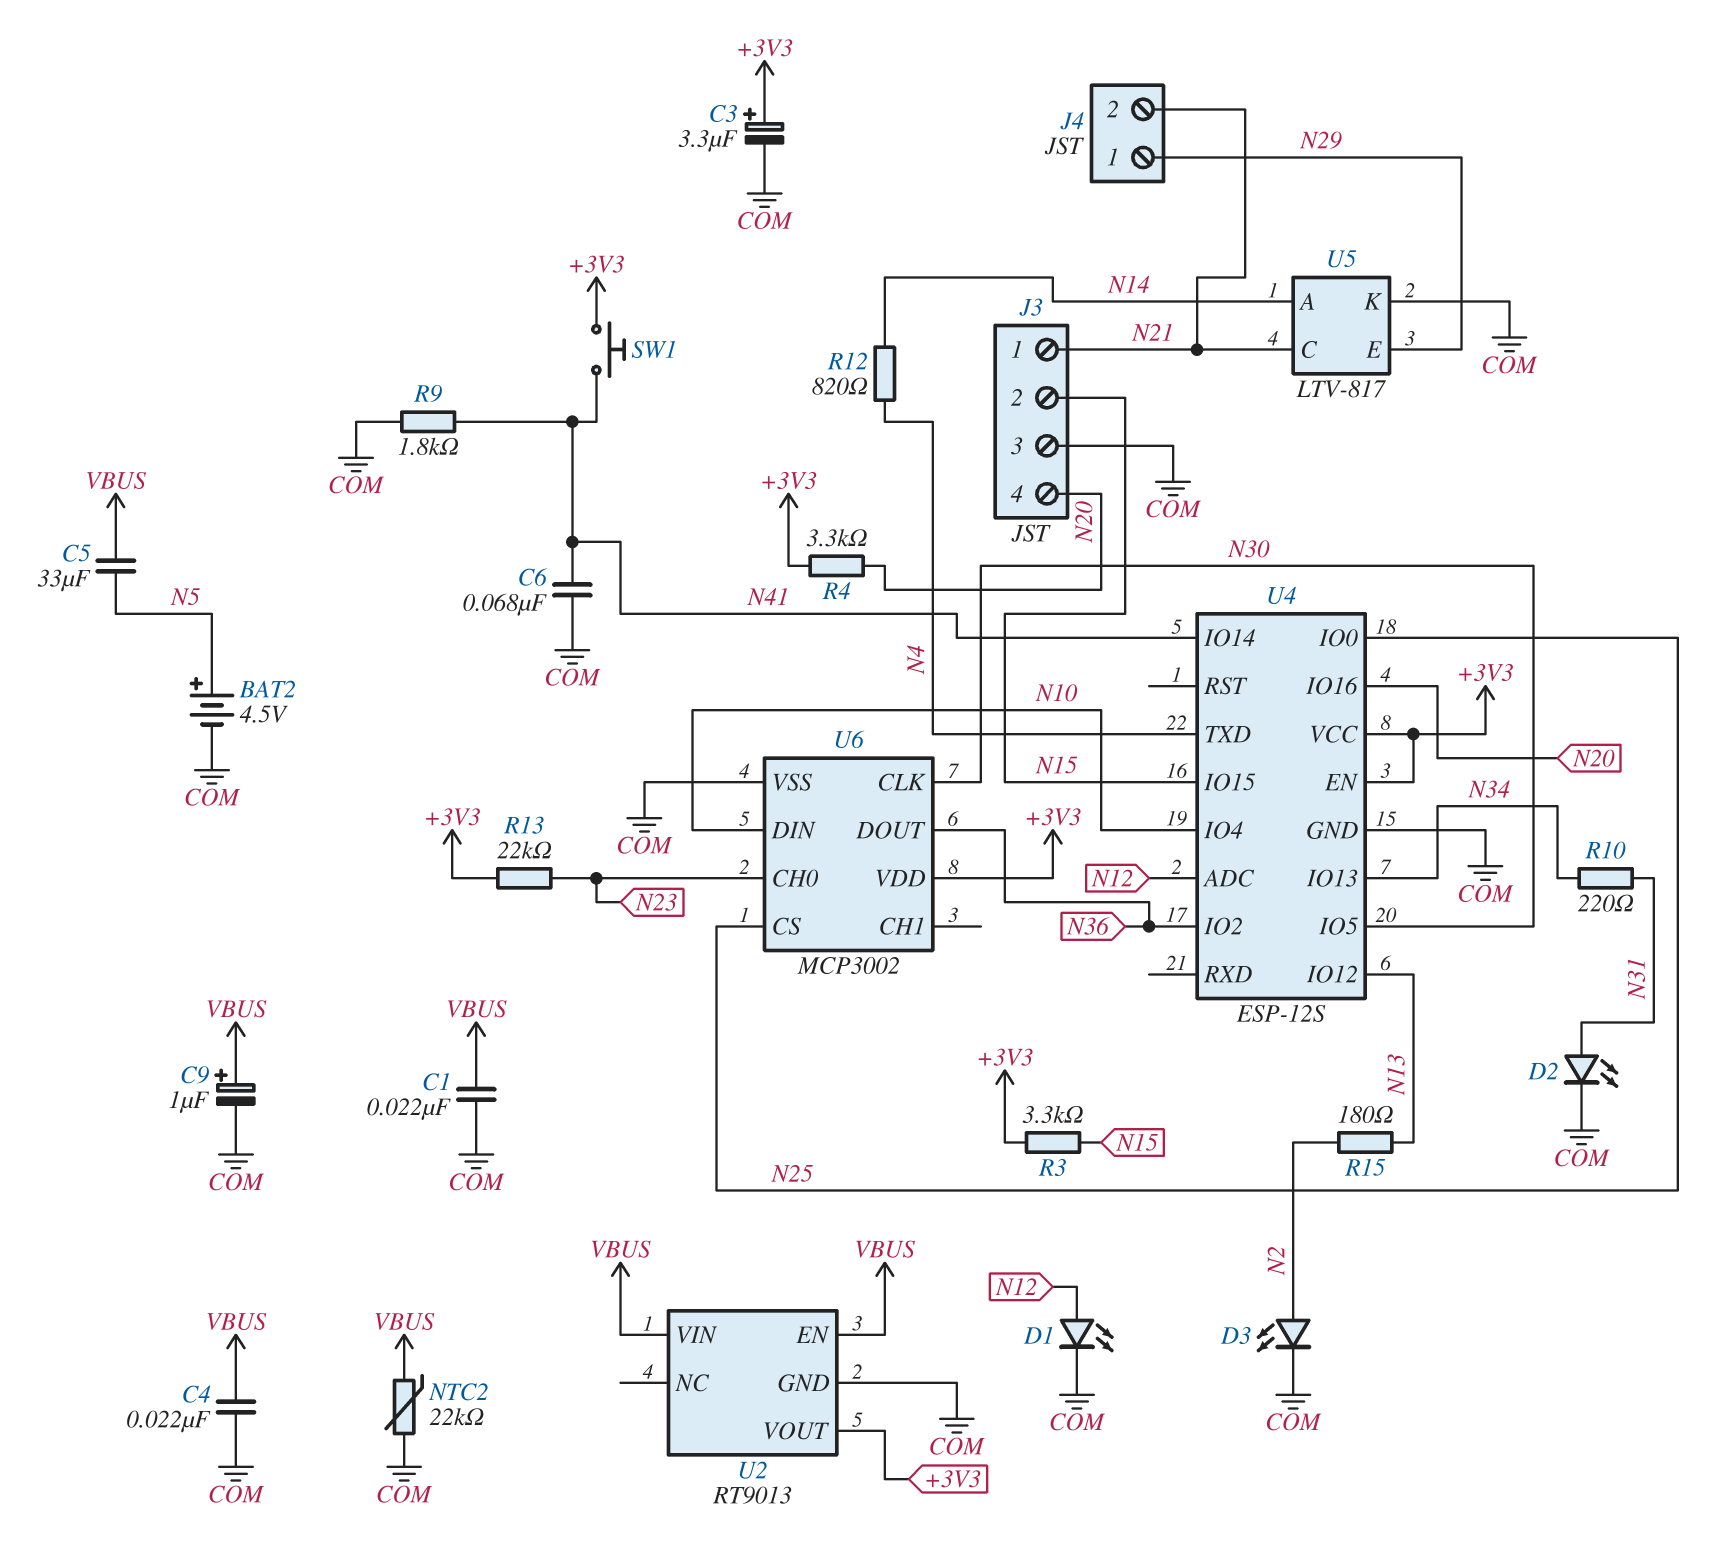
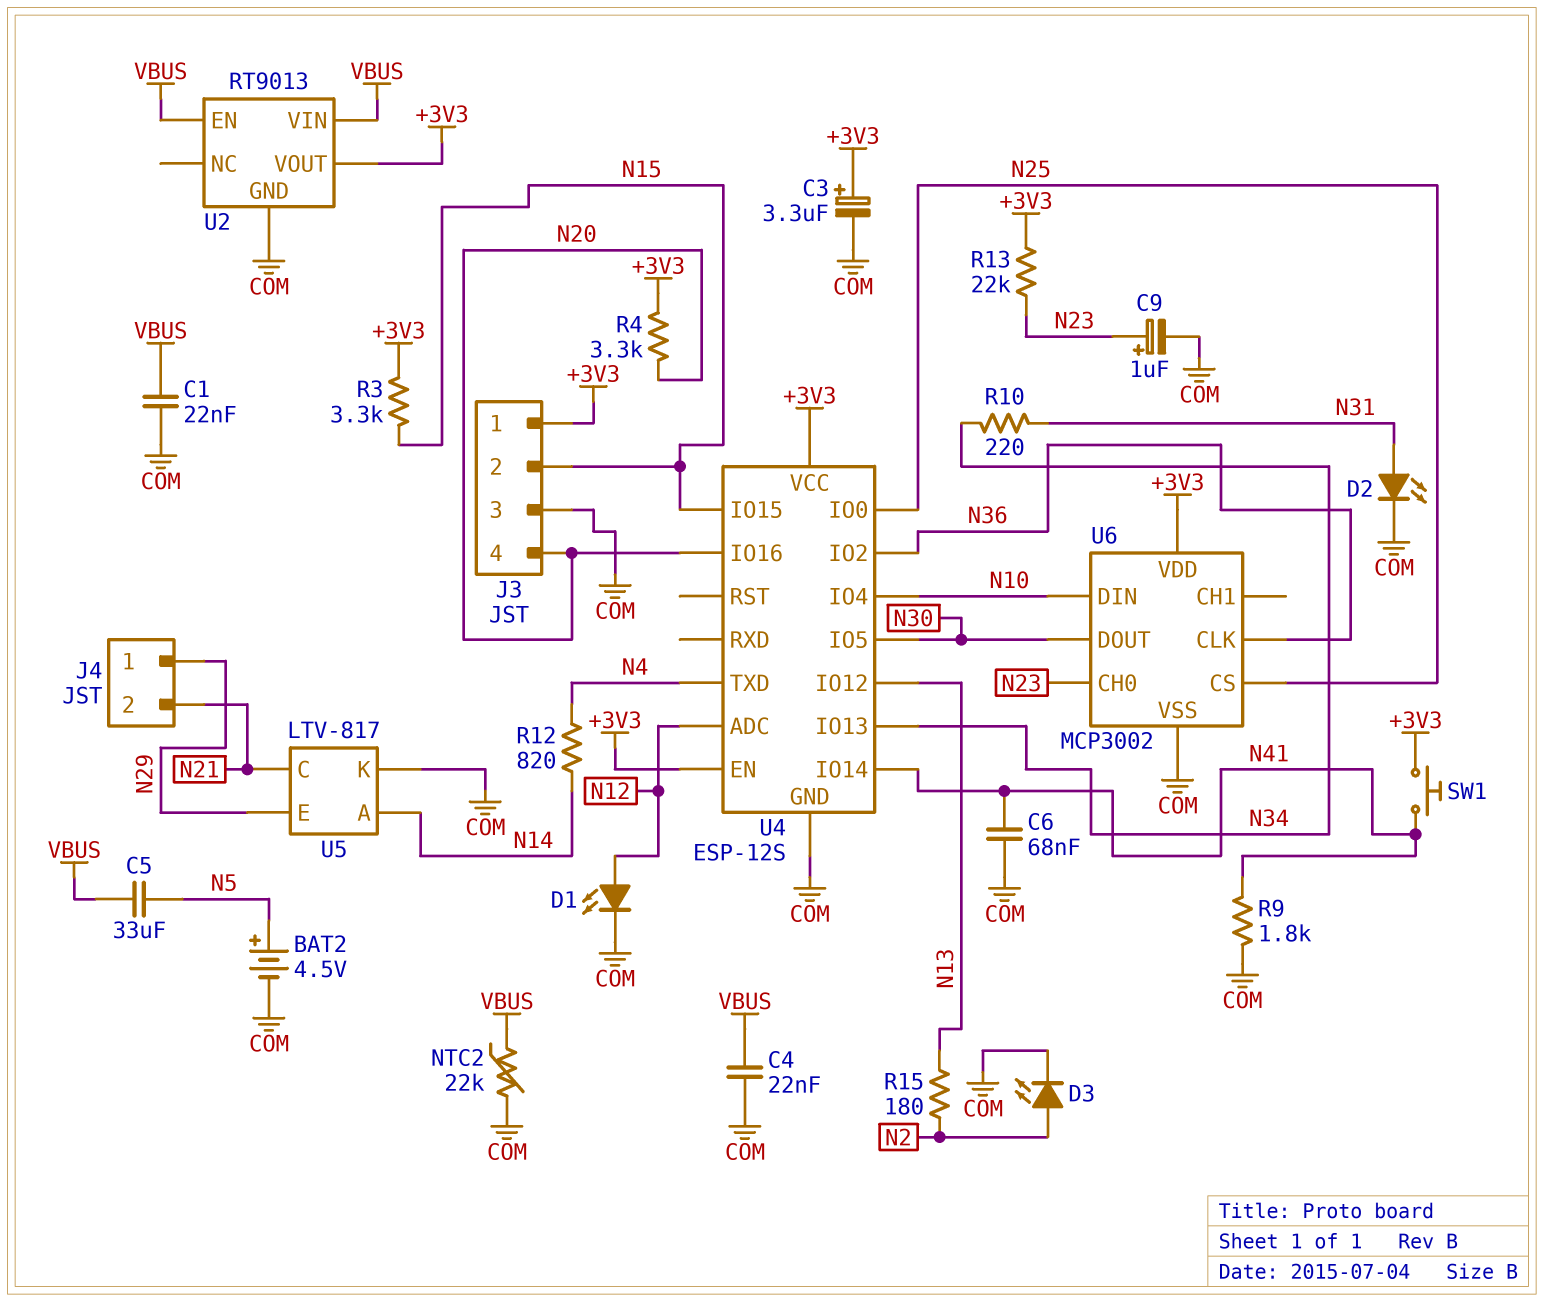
C9: 1uF (plus VBUS, minus COM) -> 1uF (plus N23, minus COM)
J3 pin 1: N21 -> +3V3
U6 pin CLK: N30 -> N36
U6 pin DOUT: N36 -> N30

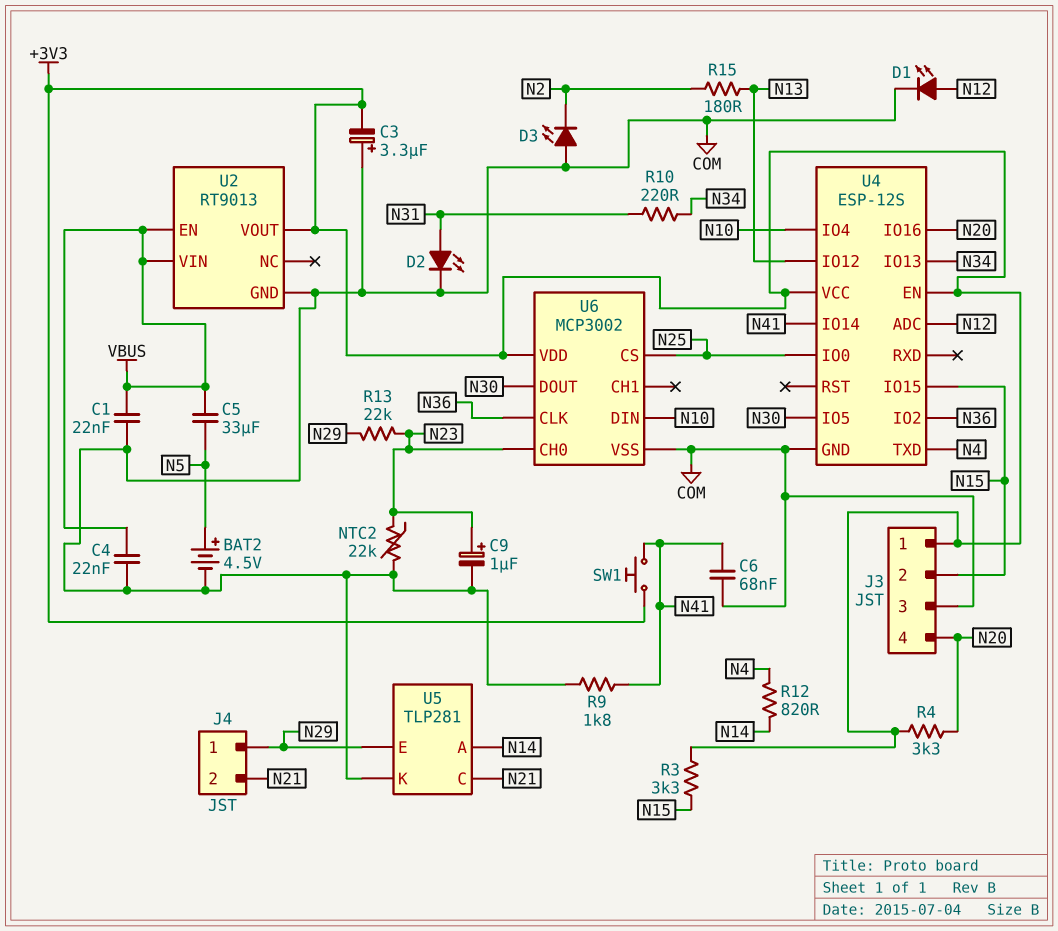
C3: 3.3uF (plus +3V3, minus COM) -> 3.3uF (plus COM, minus +3V3)
D3: LED (A N2, K COM) -> LED (A COM, K N2)
NTC2: 22k (COM, VBUS) -> 22k (COM, N23)
R13: 22k (+3V3, N23) -> 22k (N23, N29)
U5: LTV-817 -> TLP281

